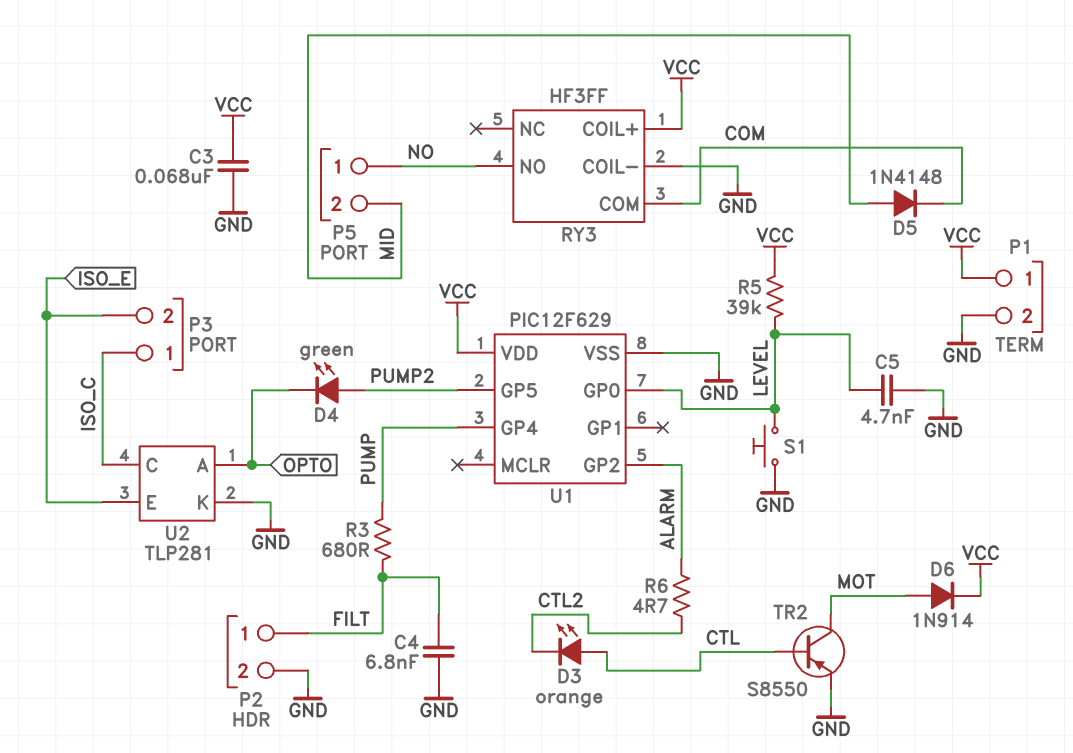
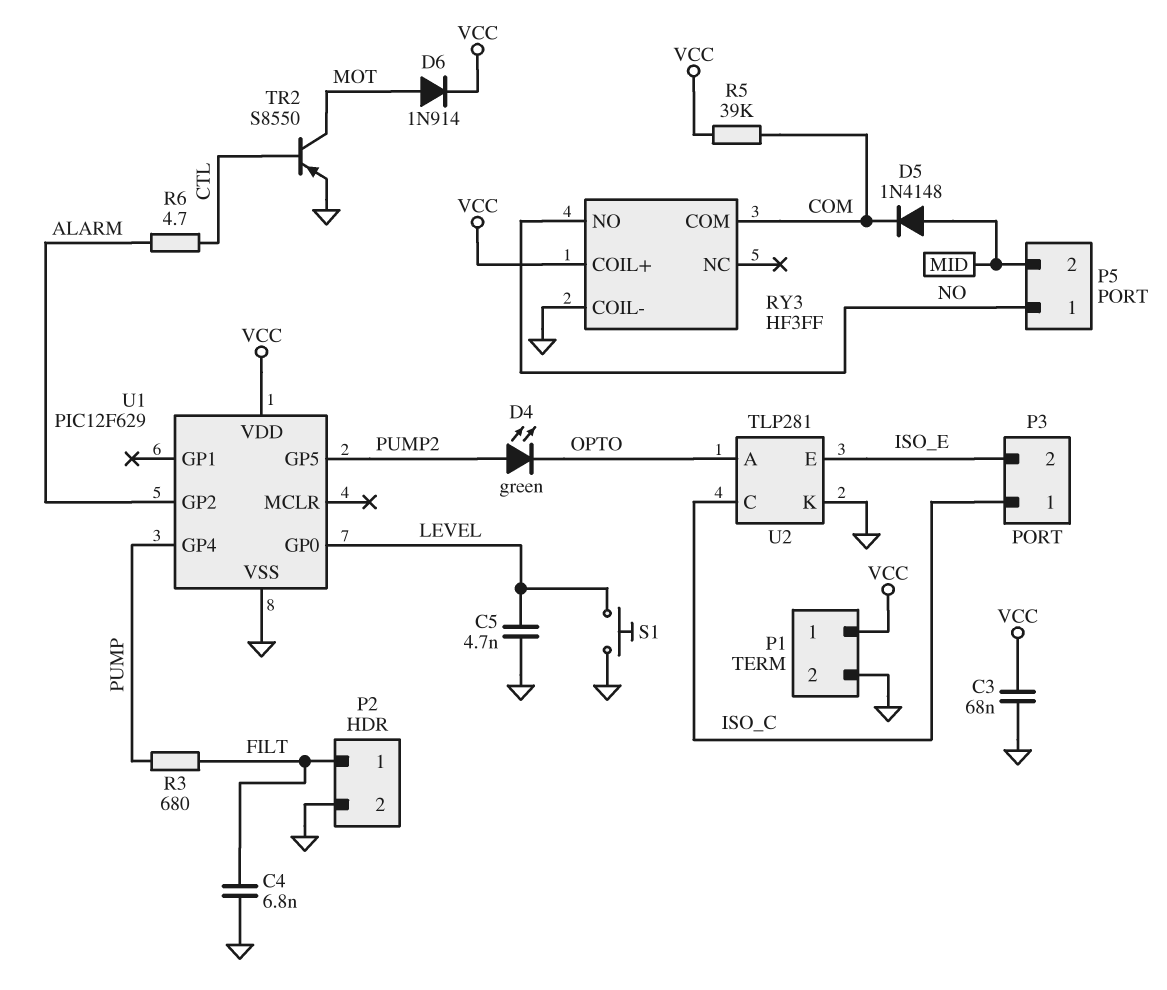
D3: LED orange (A CTL, K CTL2) -> none
R5: 39k (LEVEL, VCC) -> 39k (COM, VCC)
R6: 4.7 (ALARM, CTL2) -> 4.7 (ALARM, CTL)

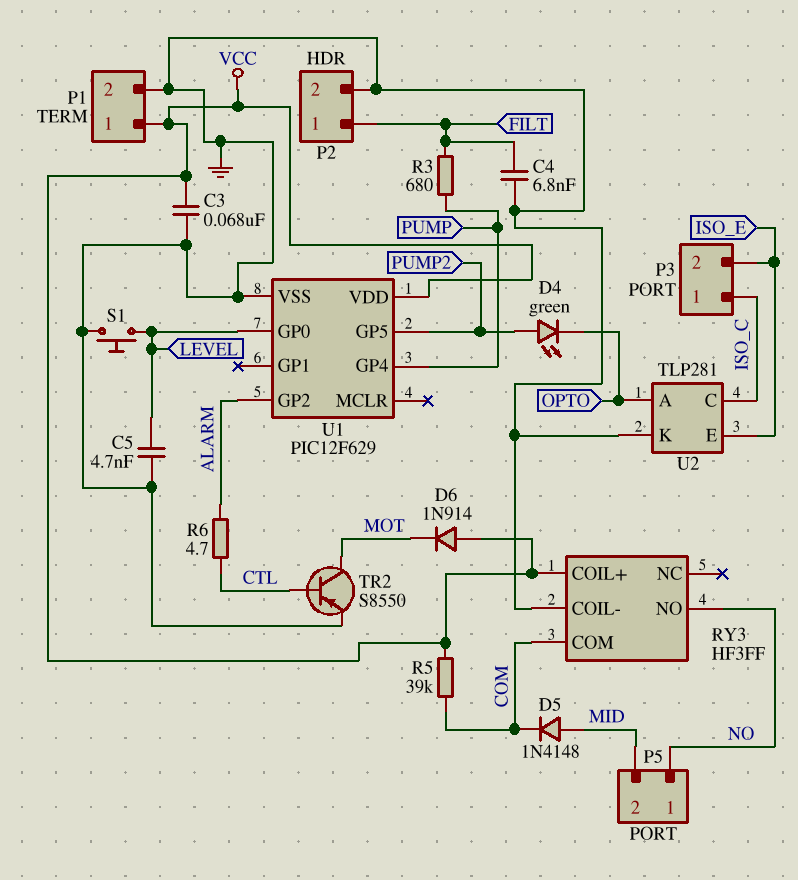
D6: diode 1N914 (A MOT, K VCC) -> diode 1N914 (A VCC, K MOT)

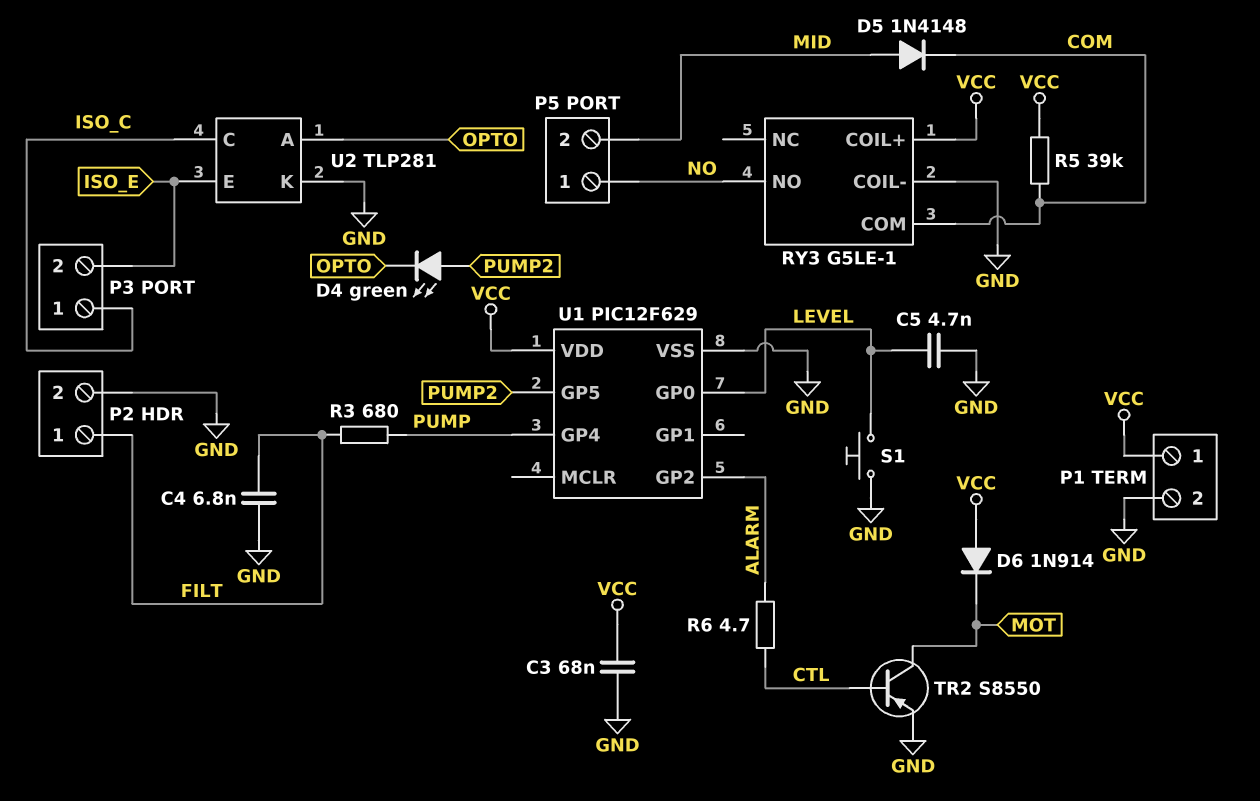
RY3: HF3FF -> G5LE-1

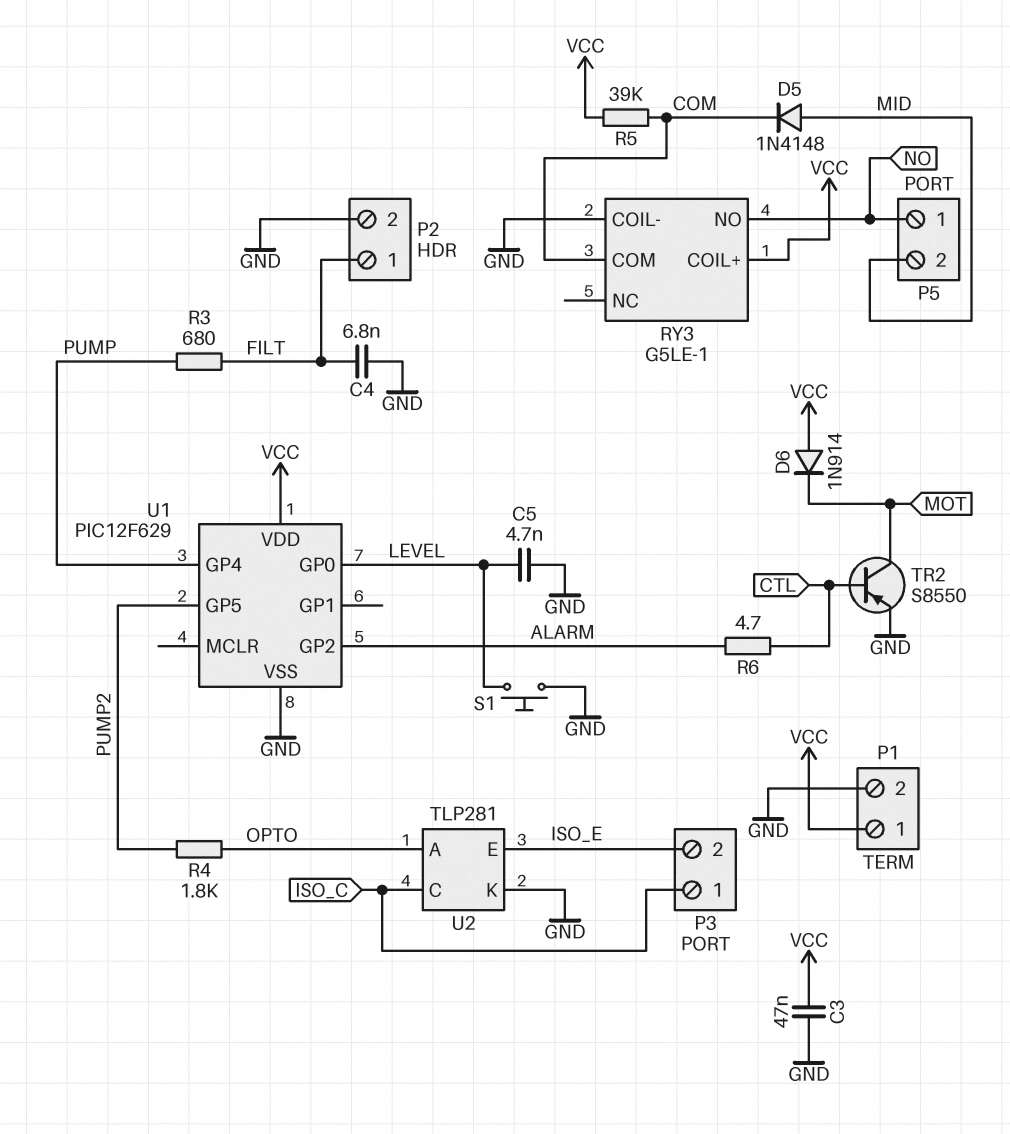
C3: 68nF (GND, VCC) -> 47nF (GND, VCC)
D4: LED green (A PUMP2, K OPTO) -> none
R4: none -> 1.8k (OPTO, PUMP2)

